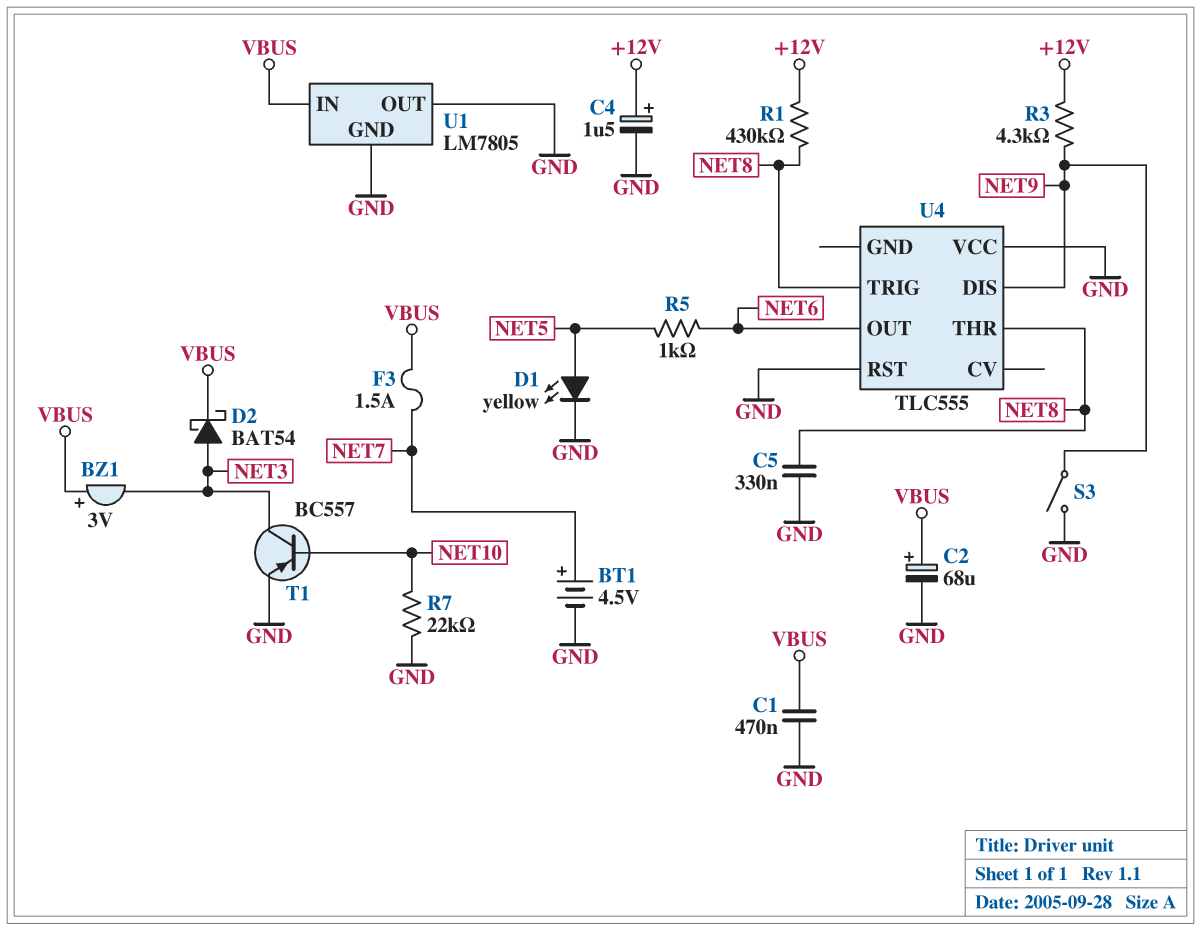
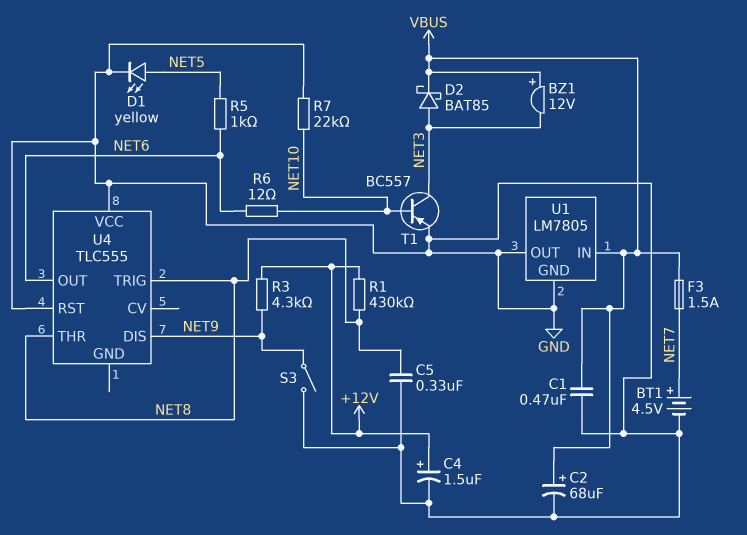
BZ1: buzzer 3V (plus VBUS, minus NET3) -> buzzer 12V (plus VBUS, minus NET3)
D2: schottky BAT54 (A NET3, K VBUS) -> schottky BAT85 (A NET3, K VBUS)
R6: none -> 12 (NET6, NET10)

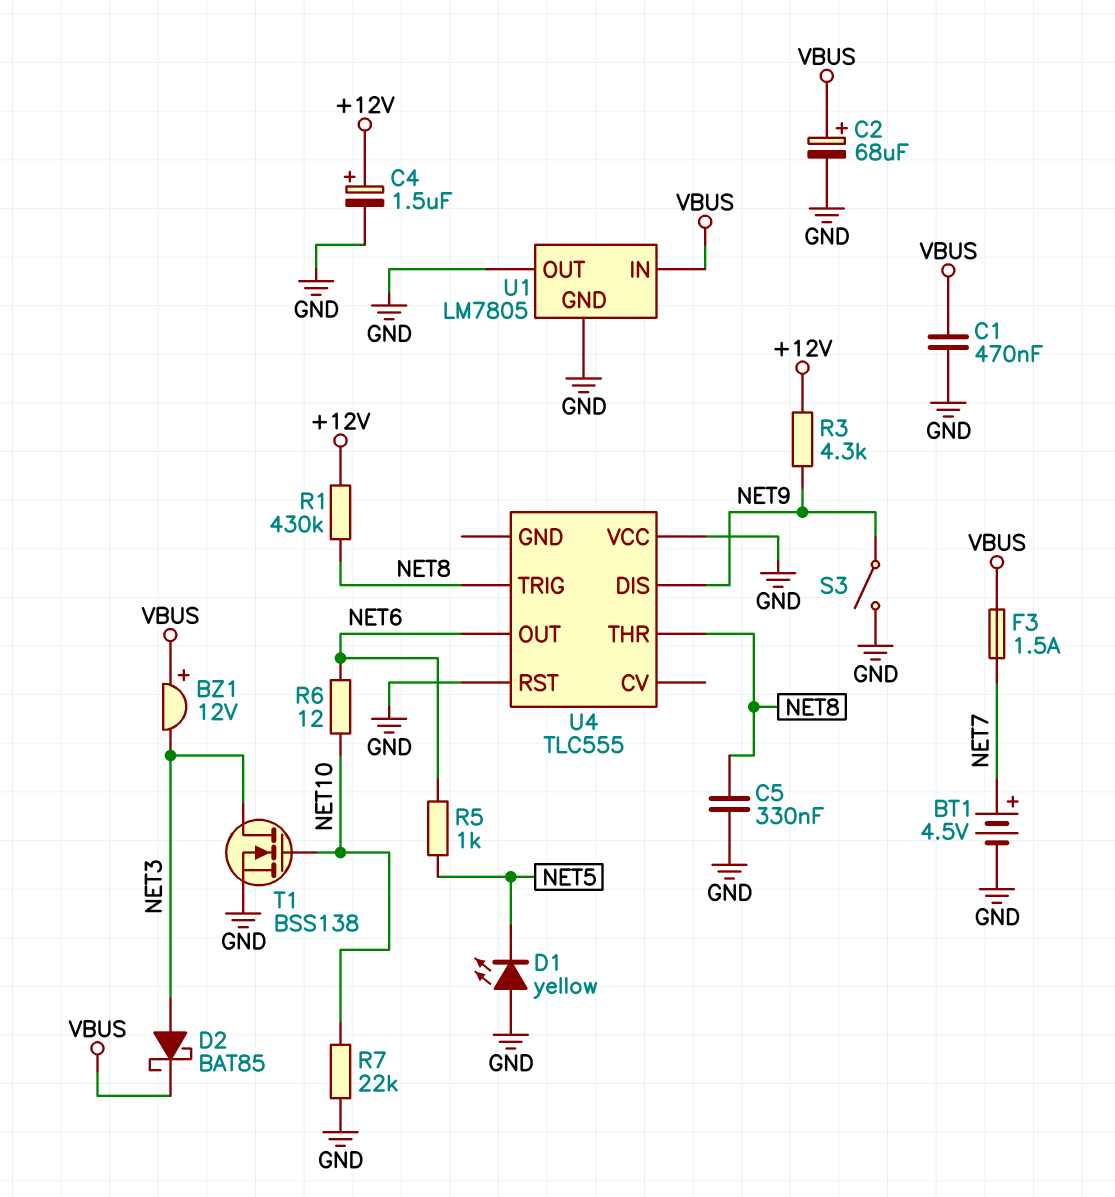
D1: LED yellow (A NET5, K GND) -> LED yellow (A GND, K NET5)
T1: PNP BC557 (B NET10, C NET3, E GND) -> NMOS BSS138 (G NET10, D NET3, S GND)

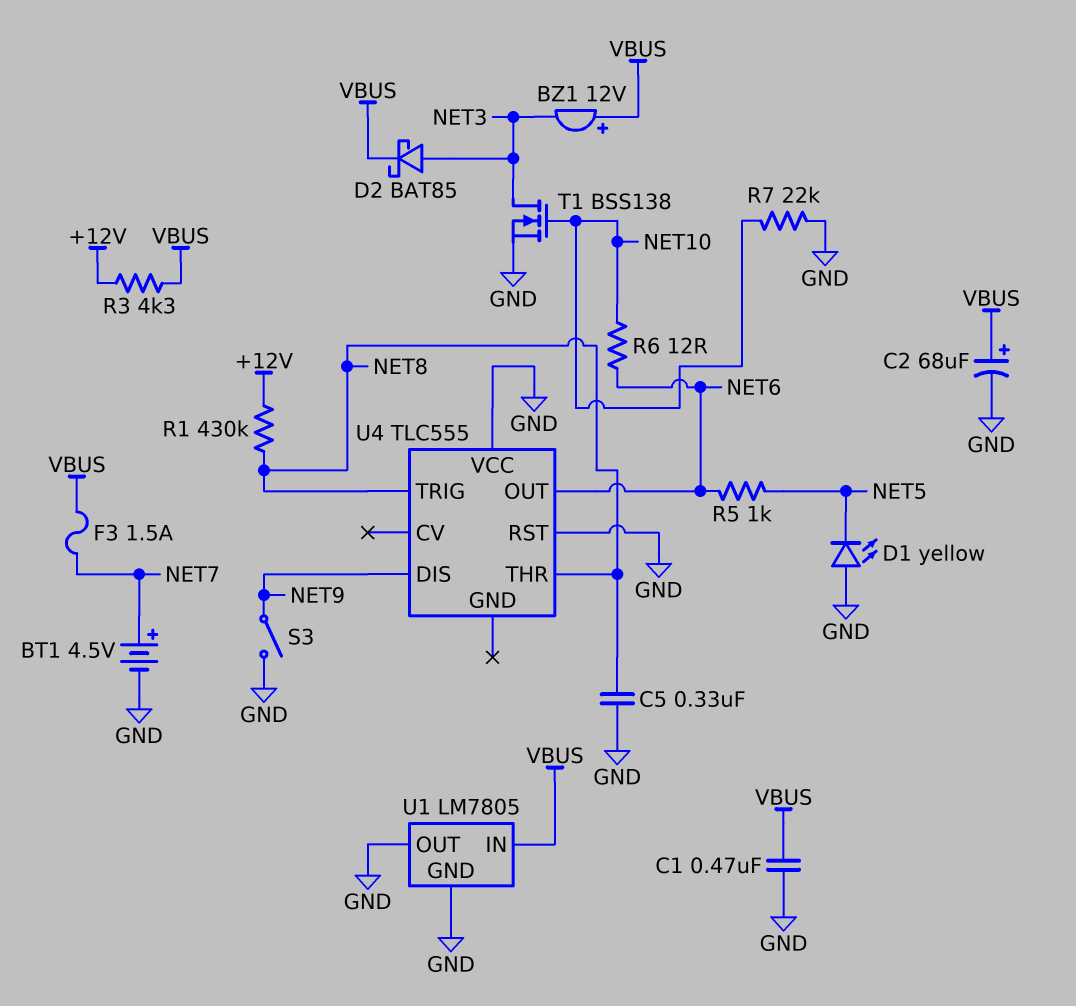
C4: 1.5uF (plus +12V, minus GND) -> none
R3: 4.3k (+12V, NET9) -> 4.3k (+12V, VBUS)

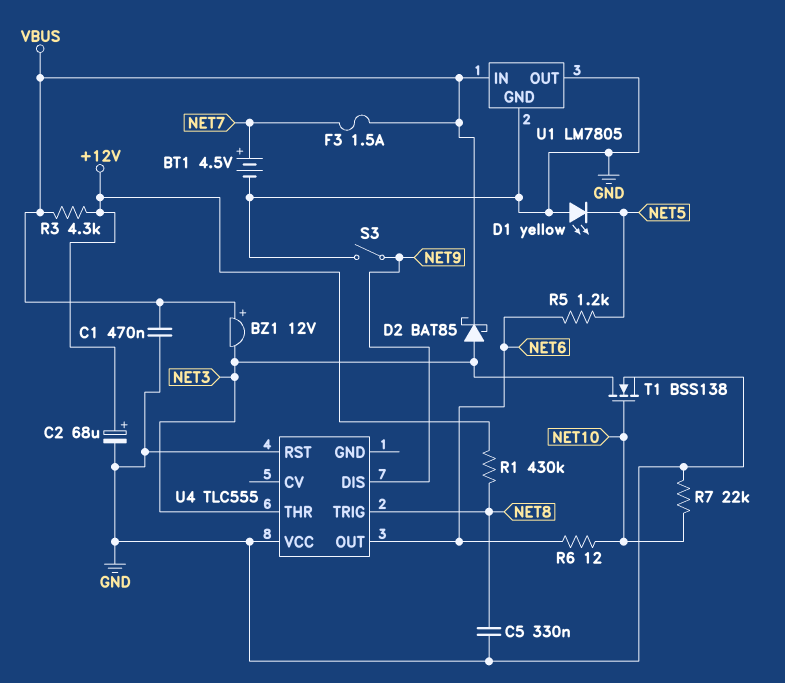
C2: 68uF (plus VBUS, minus GND) -> 68uF (plus +12V, minus GND)
R5: 1k (NET5, NET6) -> 1.2k (NET5, NET6)
U4 pin THR: NET8 -> NET3

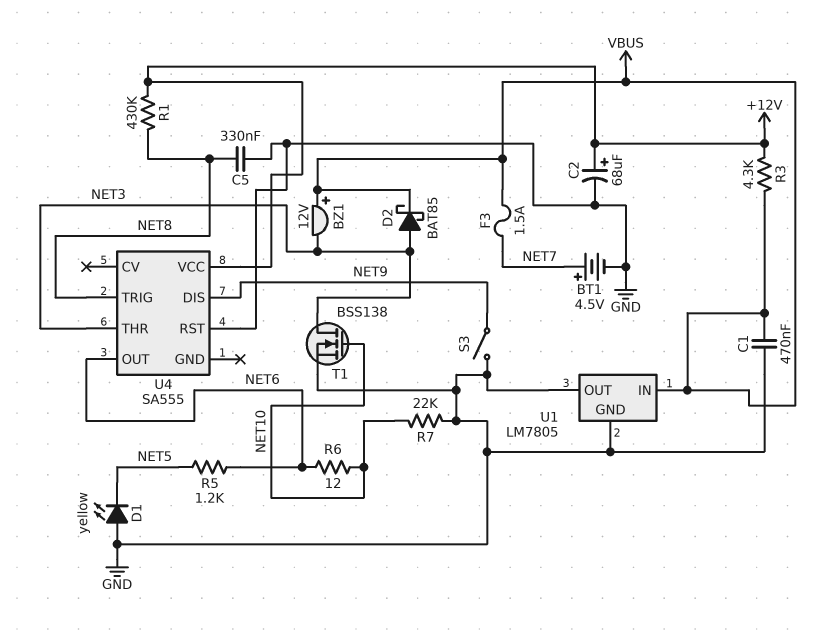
U4: TLC555 -> SA555
U4 pin VCC: GND -> +12V

